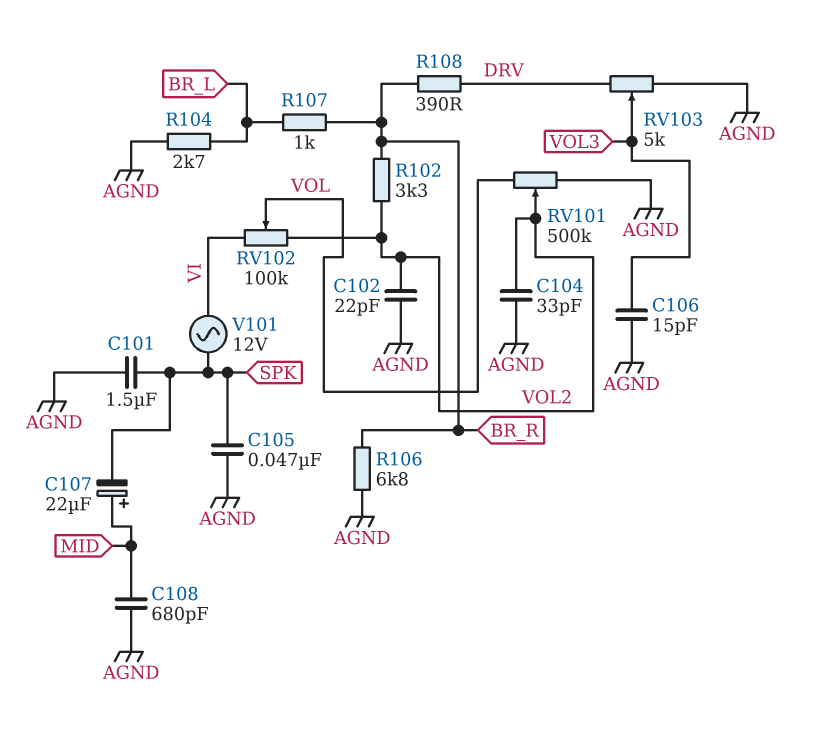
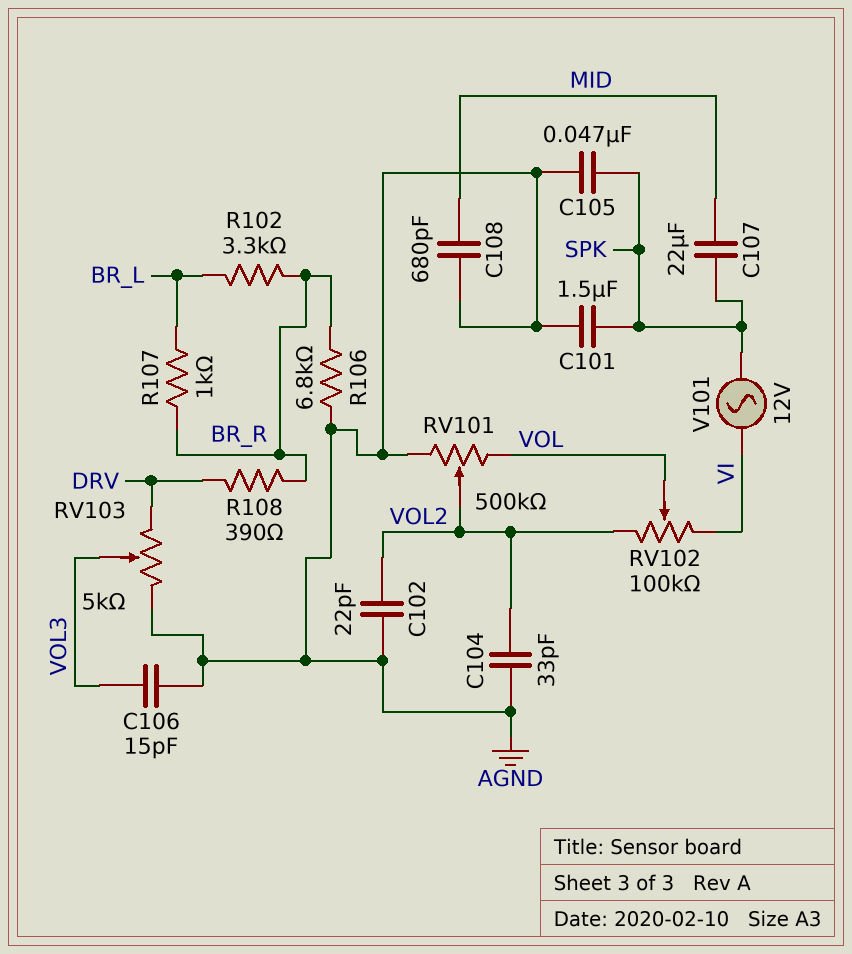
C107: 22uF (plus MID, minus SPK) -> 22uF (MID, SPK)
R102: 3.3k (BR_R, VOL2) -> 3.3k (BR_L, BR_R)
R104: 2.7k (AGND, BR_L) -> none

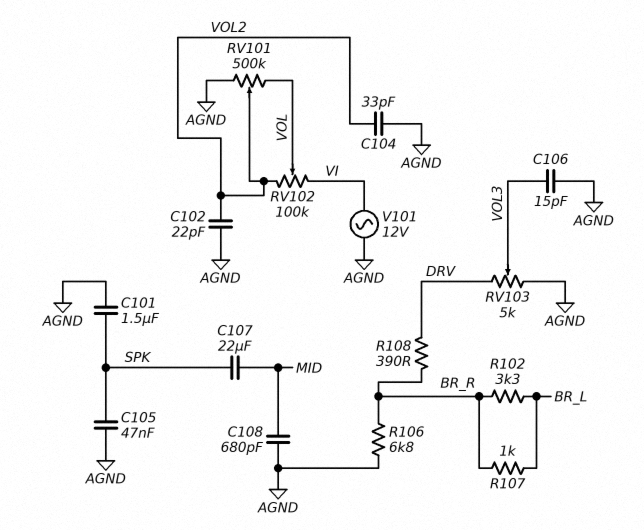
V101: AC 12V (SPK, VI) -> AC 12V (AGND, VI)

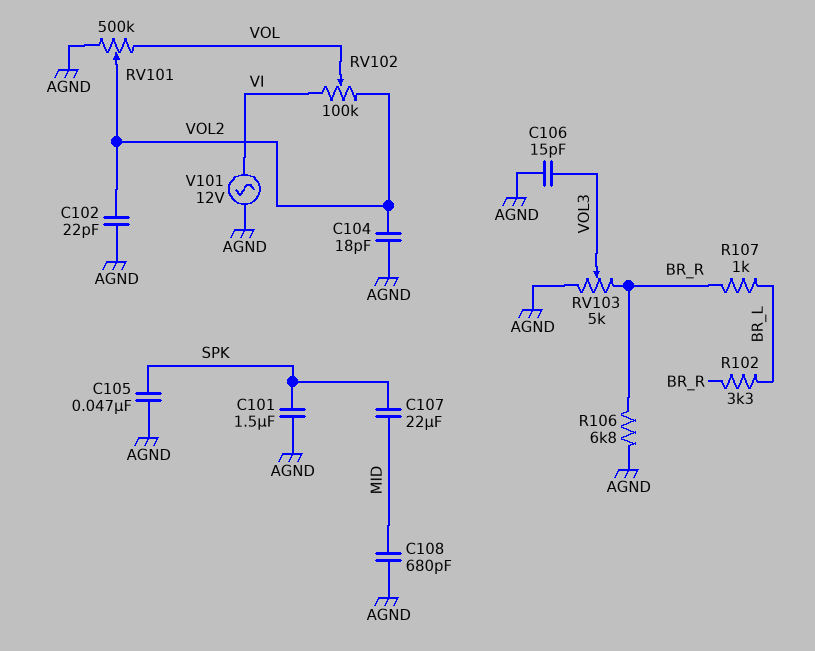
C104: 33pF (AGND, VOL2) -> 18pF (AGND, VOL2)
R108: 390 (BR_R, DRV) -> none
RV103: 5k (AGND, DRV, wiper VOL3) -> 5k (AGND, BR_R, wiper VOL3)

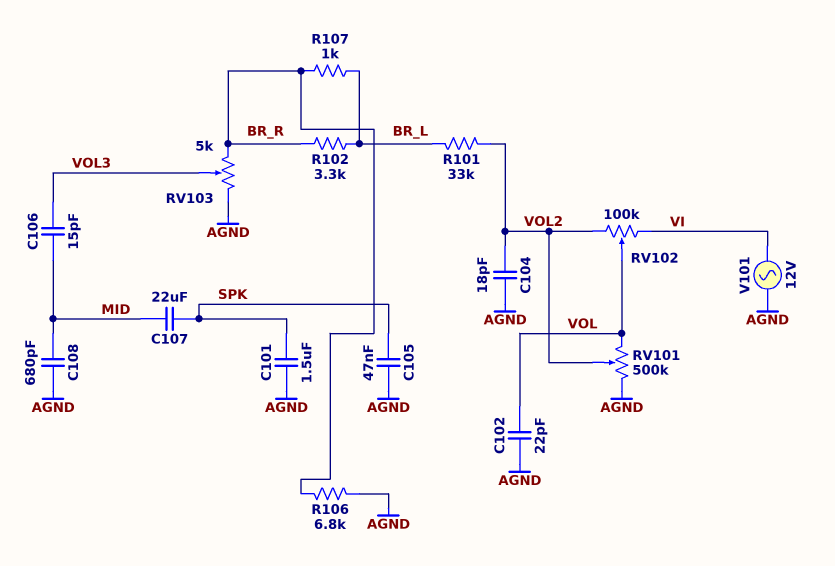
C102: 22pF (AGND, VOL2) -> 22pF (AGND, VOL)
C106: 15pF (AGND, VOL3) -> 15pF (MID, VOL3)
R101: none -> 33k (BR_L, VOL2)

